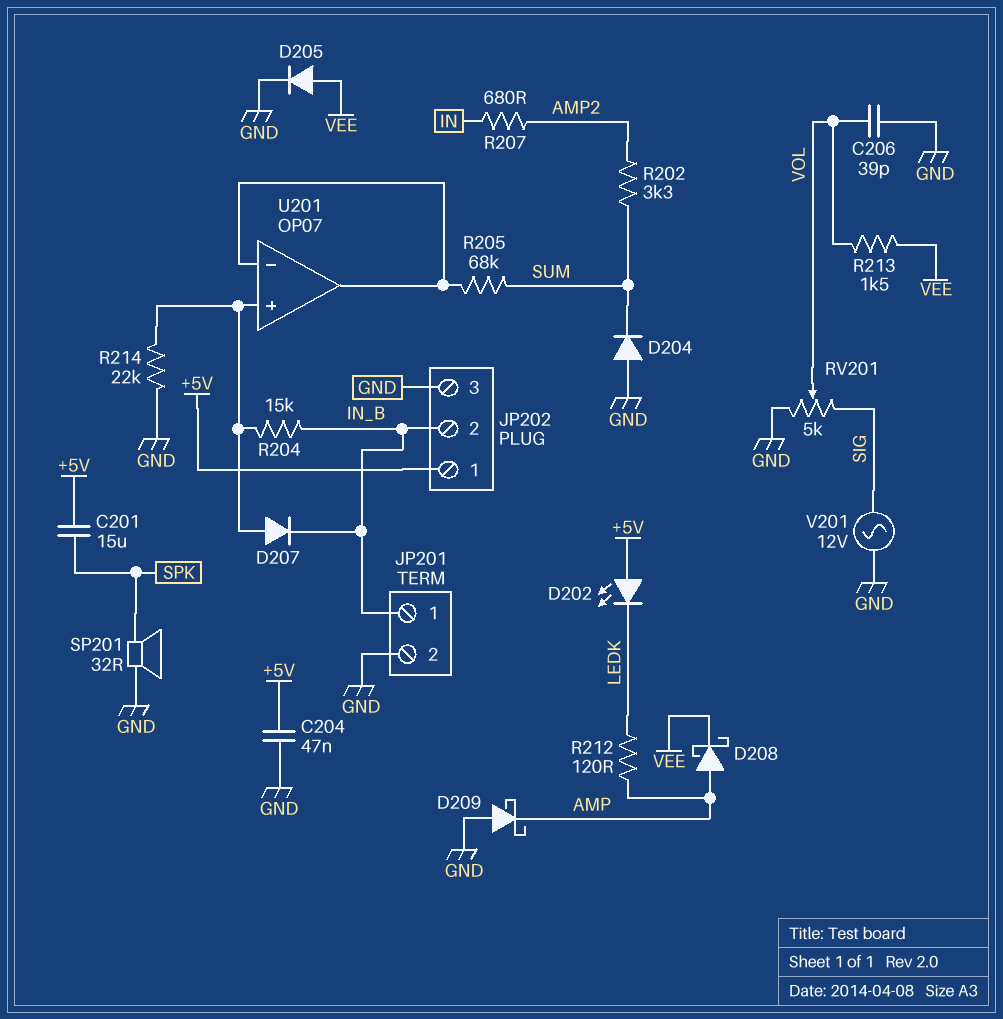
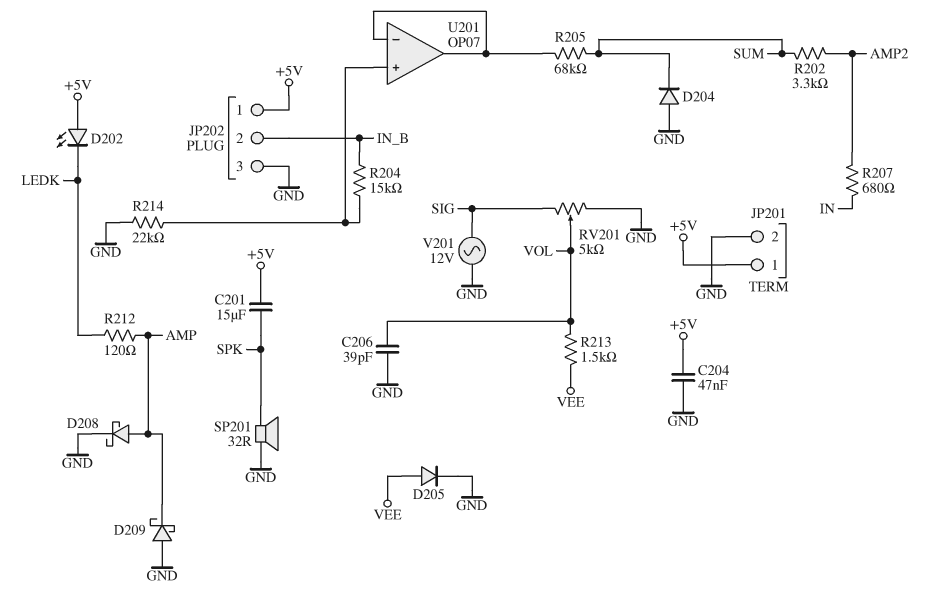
D207: diode (A U201/in+, K IN_B) -> none
D208: schottky (A AMP, K VEE) -> schottky (A AMP, K GND)
JP201 pin 1: IN_B -> +5V

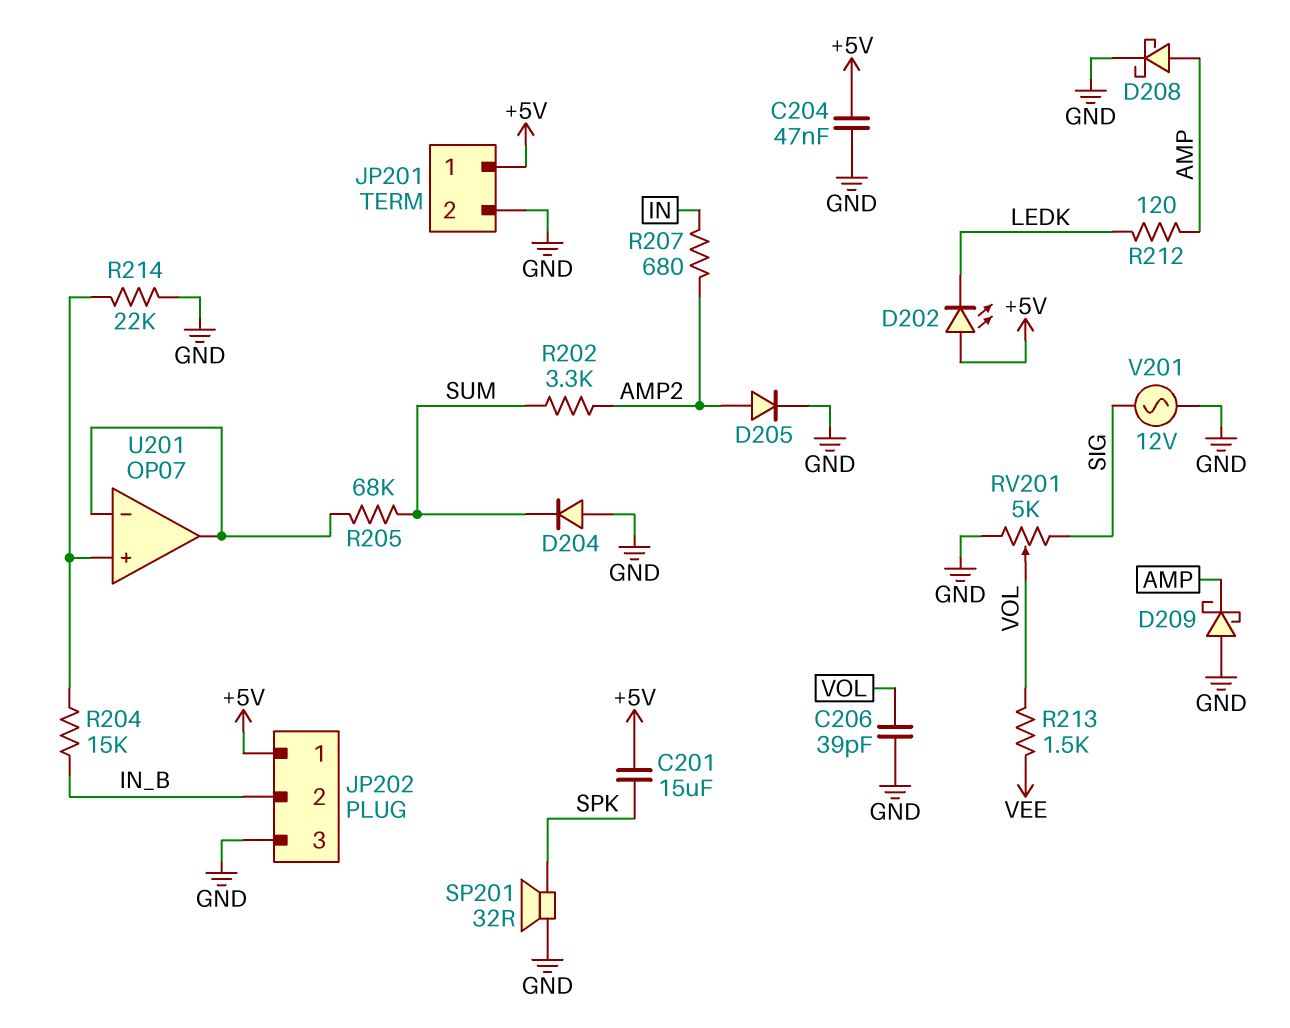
D205: diode (A VEE, K GND) -> diode (A AMP2, K GND)

